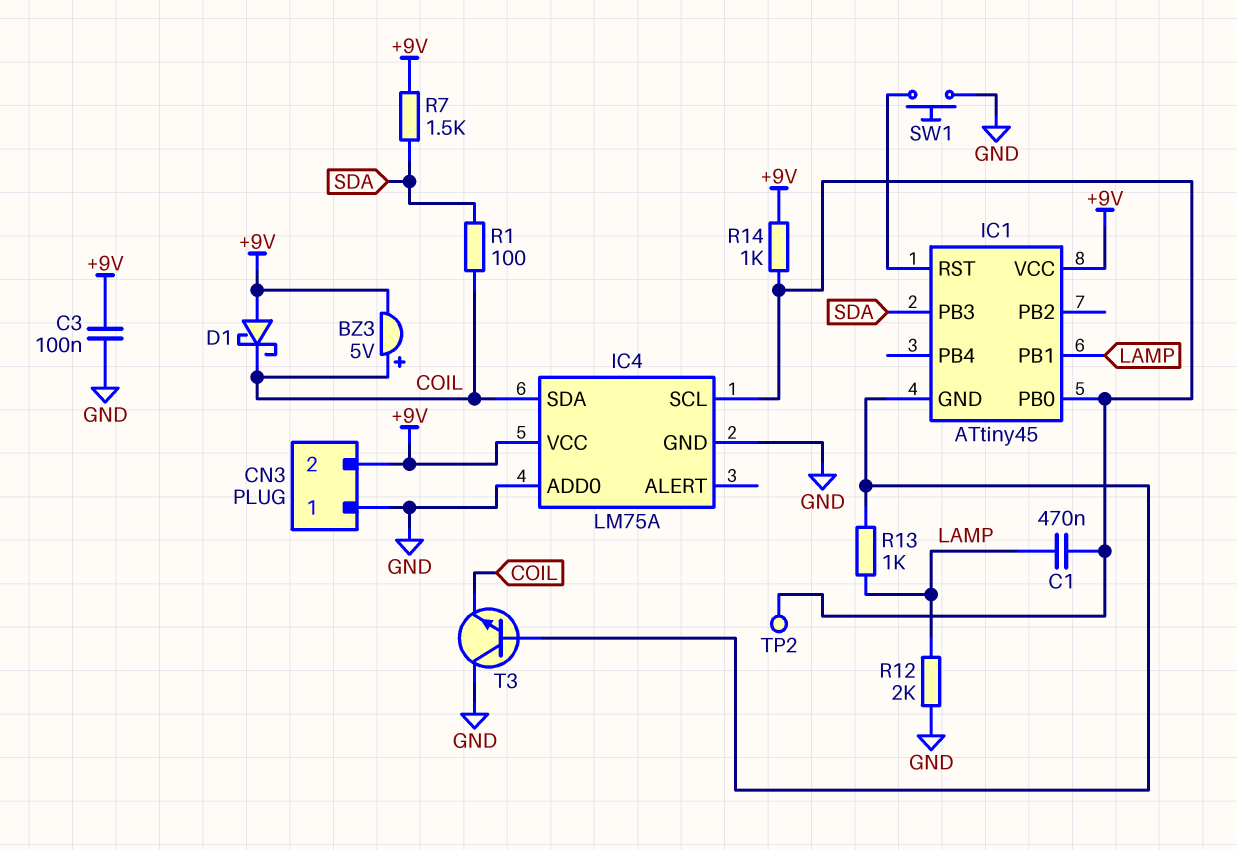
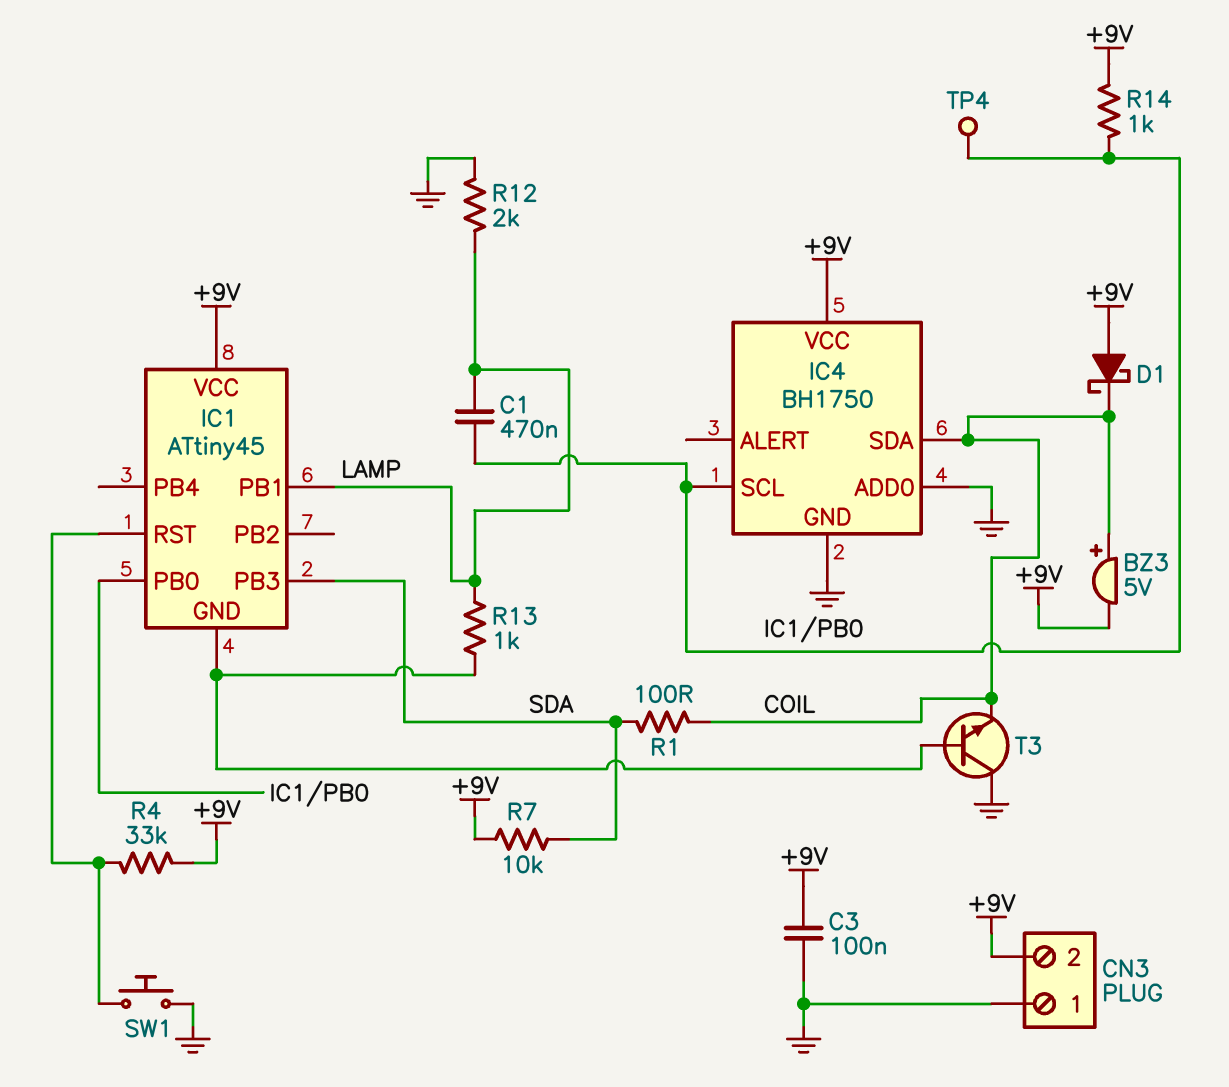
IC4: LM75A -> BH1750
R4: none -> 33k (+9V, IC1/RST)
R7: 1.5k (+9V, SDA) -> 10k (+9V, SDA)
TP2: test point (IC1/PB0) -> none
TP4: none -> test point (IC1/PB0)

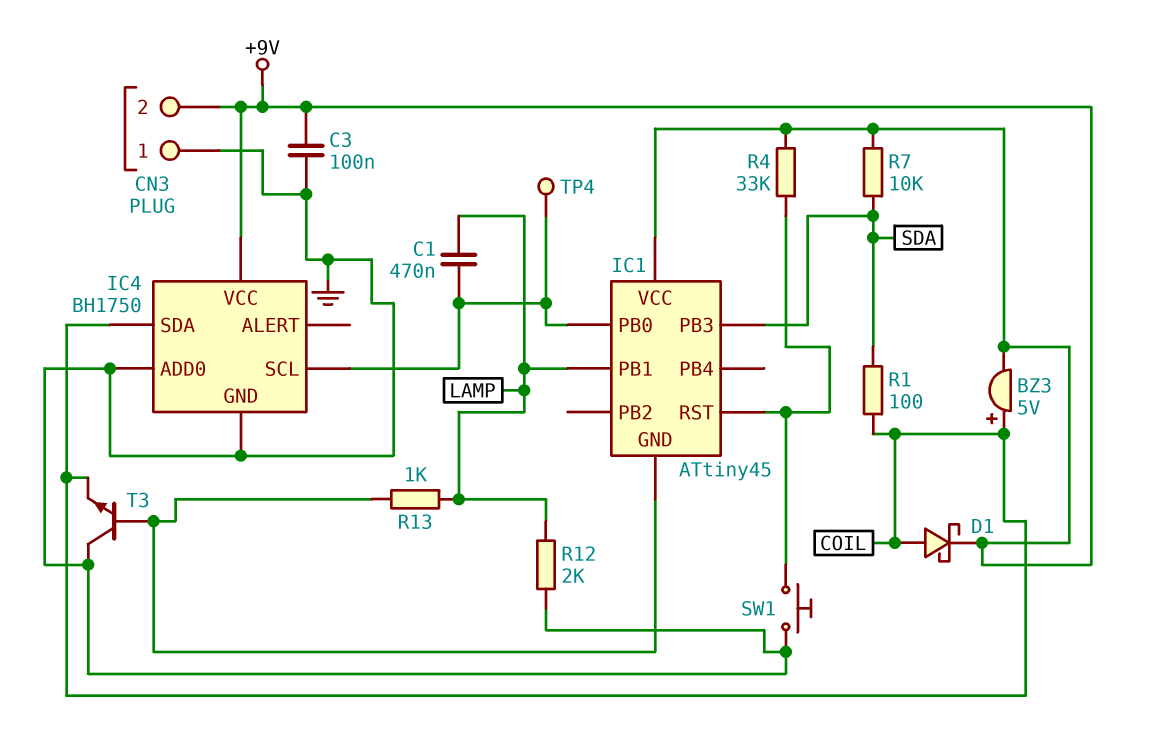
D1: schottky (A +9V, K COIL) -> schottky (A COIL, K +9V)
R14: 1k (+9V, IC1/PB0) -> none

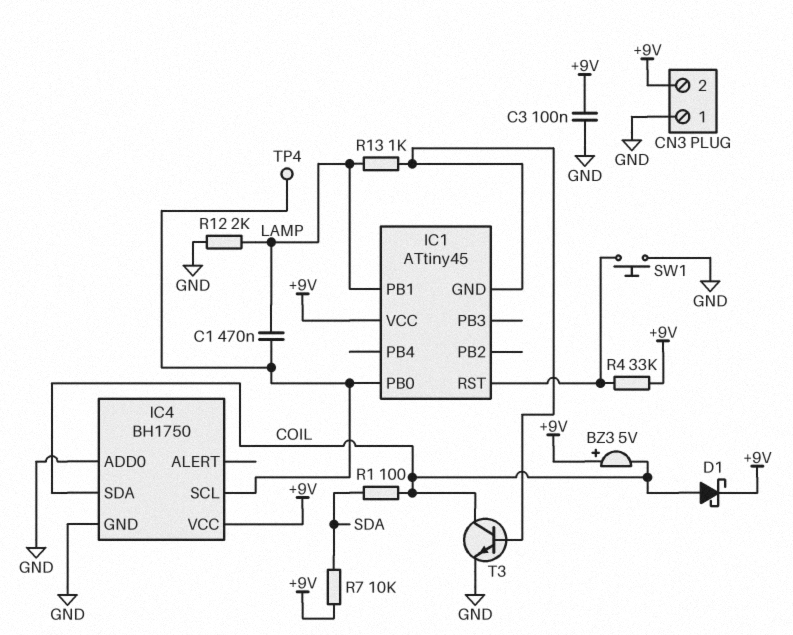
BZ3: buzzer 5V (plus COIL, minus +9V) -> buzzer 5V (plus +9V, minus COIL)
IC1 pin PB3: SDA -> none
T3: NPN (B IC1/GND, C GND, E COIL) -> NPN (B IC1/GND, C COIL, E GND)

